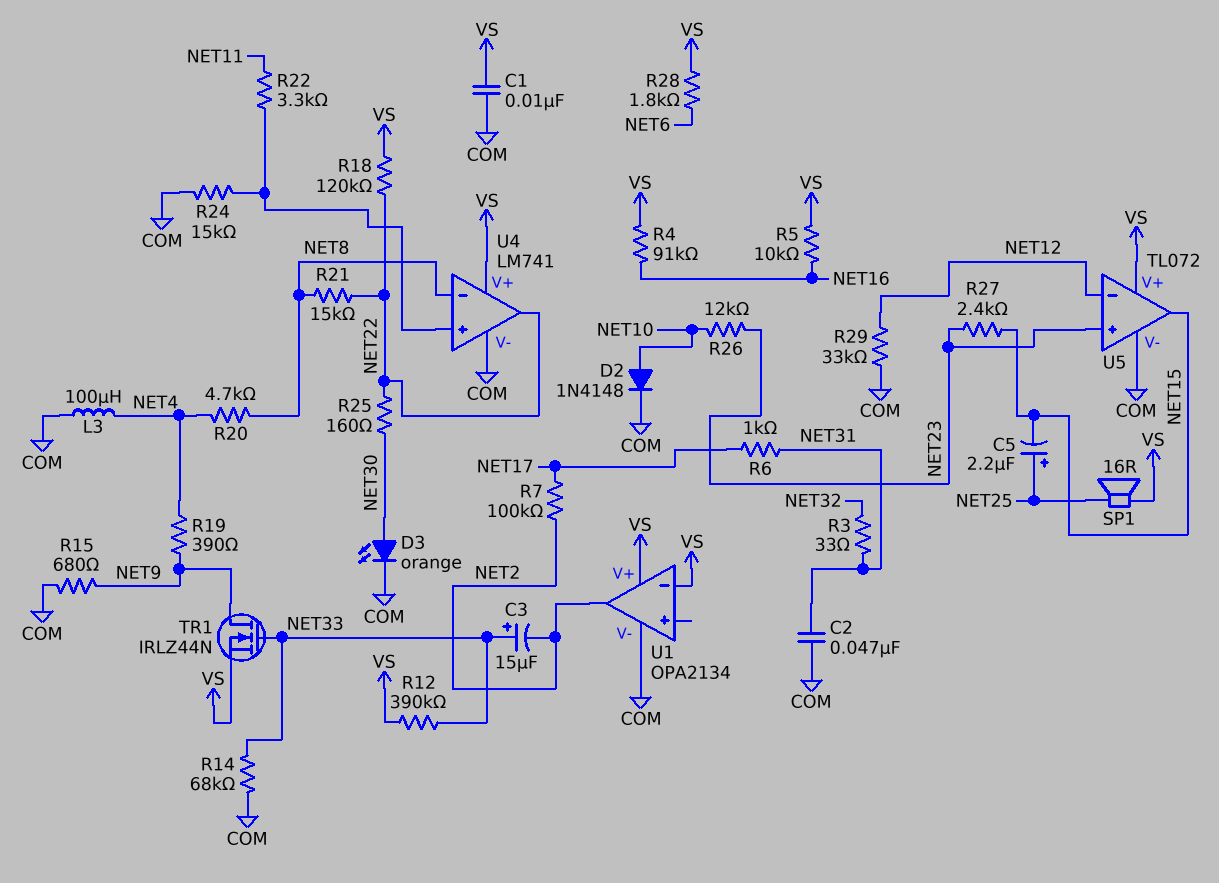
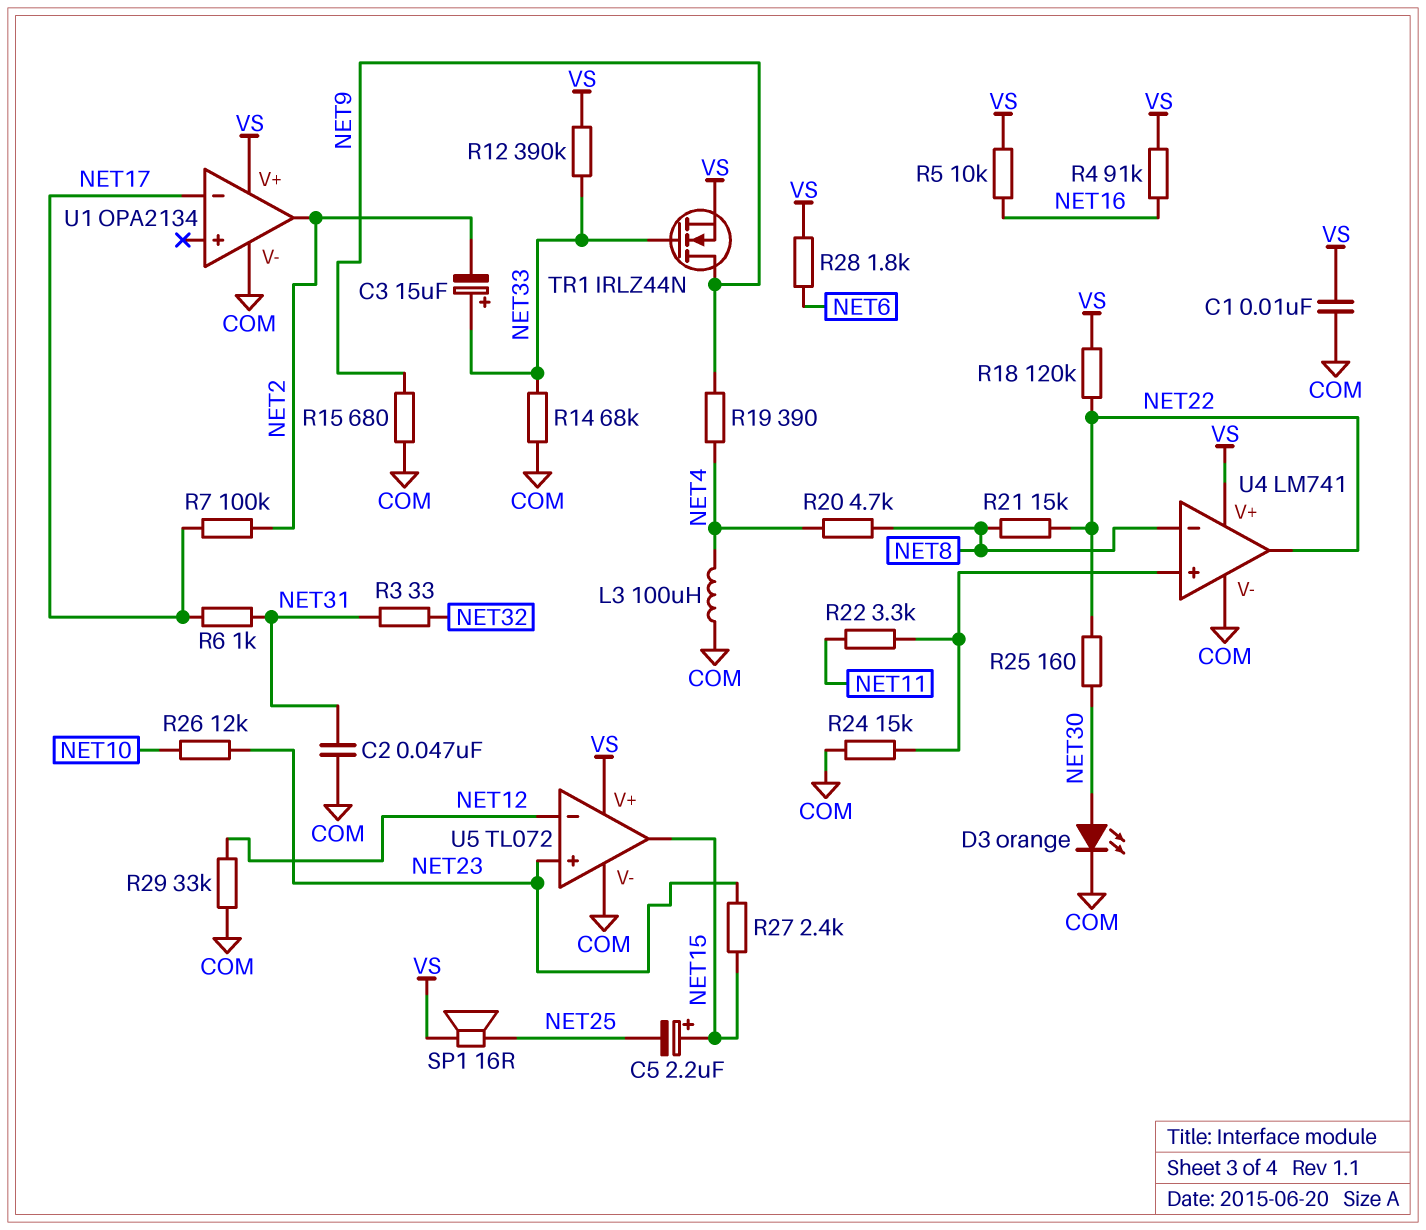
C5: 2.2uF (plus NET25, minus NET15) -> 2.2uF (plus NET15, minus NET25)
D2: diode 1N4148 (A NET10, K COM) -> none
U1 pin in-: VS -> NET17

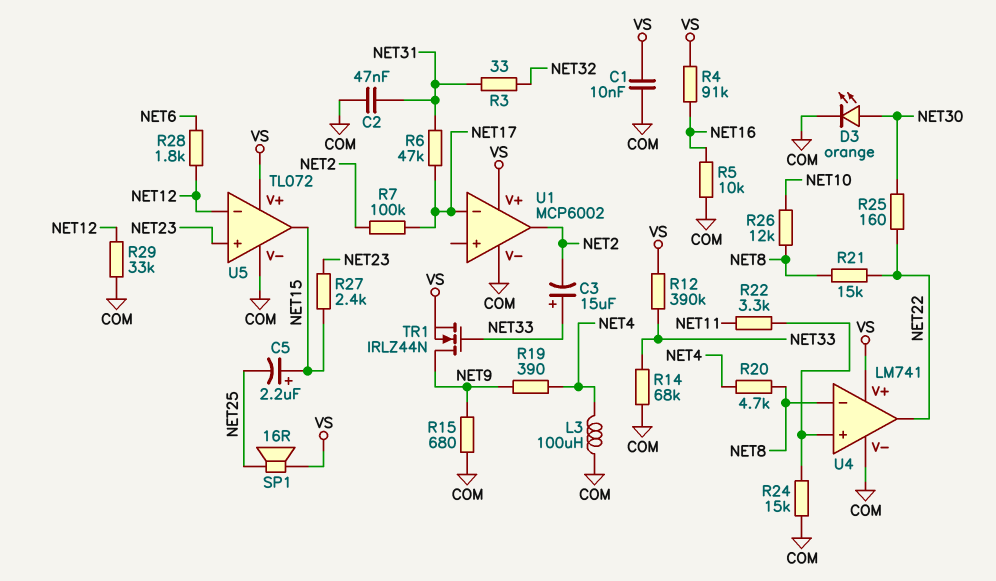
R5: 10k (NET16, VS) -> 10k (COM, NET16)
R6: 1k (NET17, NET31) -> 47k (NET17, NET31)
R18: 120k (NET22, VS) -> none
R26: 12k (NET10, NET23) -> 12k (NET8, NET10)
R28: 1.8k (NET6, VS) -> 1.8k (NET6, NET12)
U1: OPA2134 -> MCP6002

